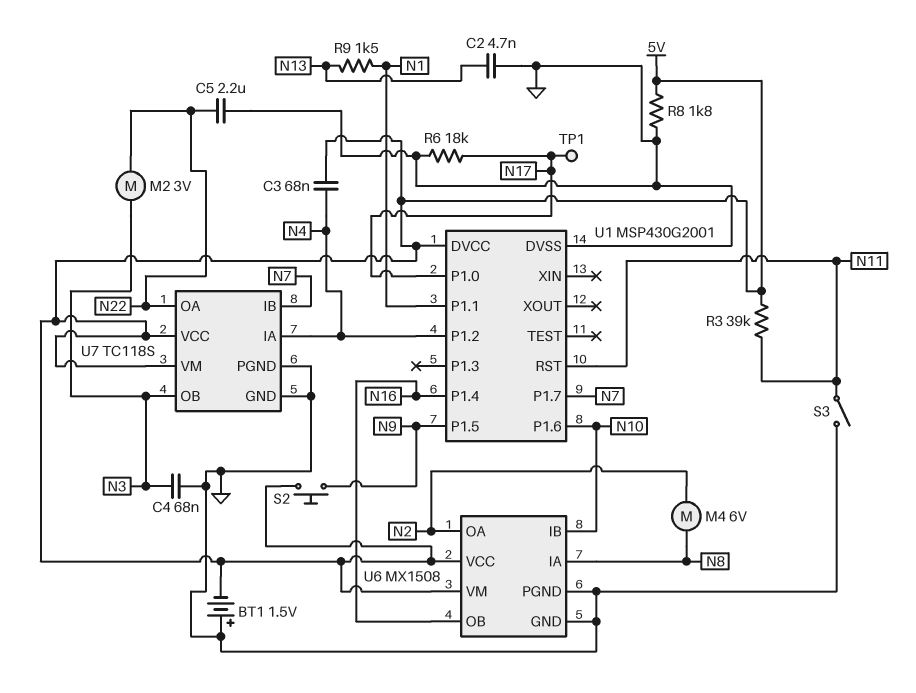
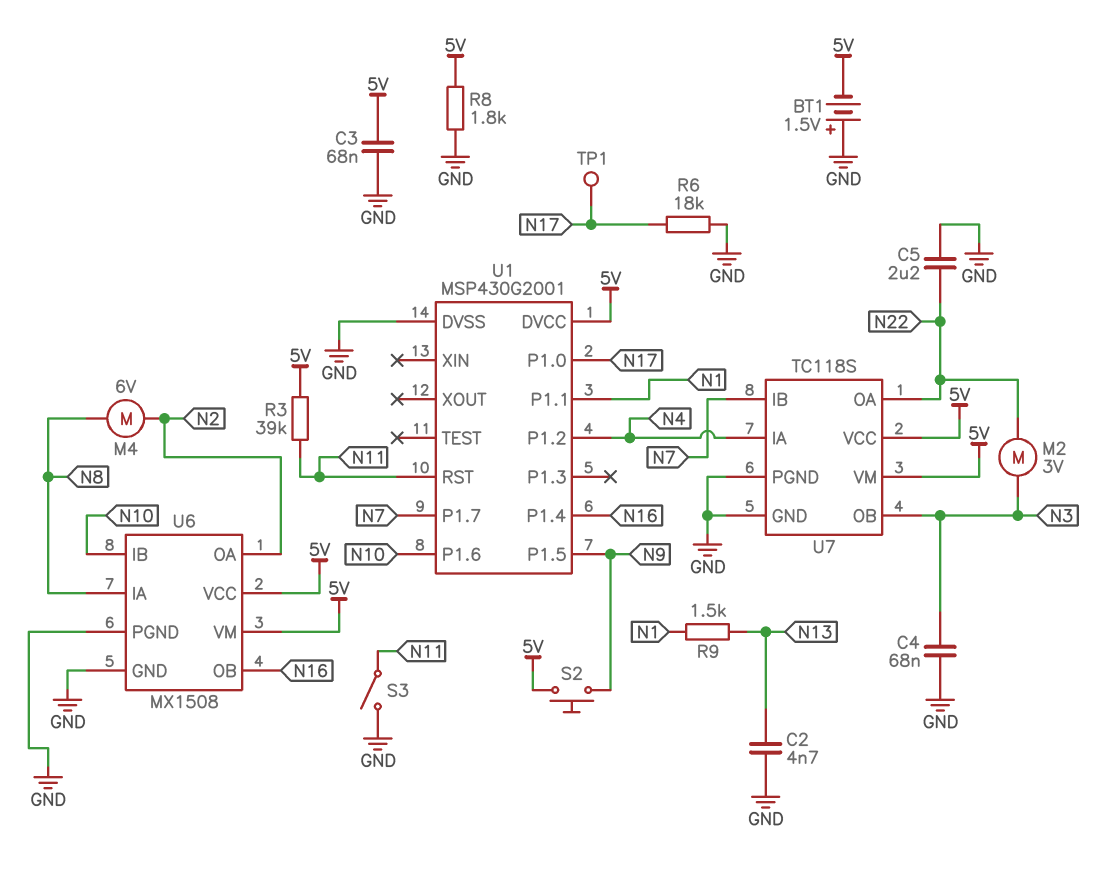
C3: 68nF (5V, N4) -> 68nF (5V, GND)

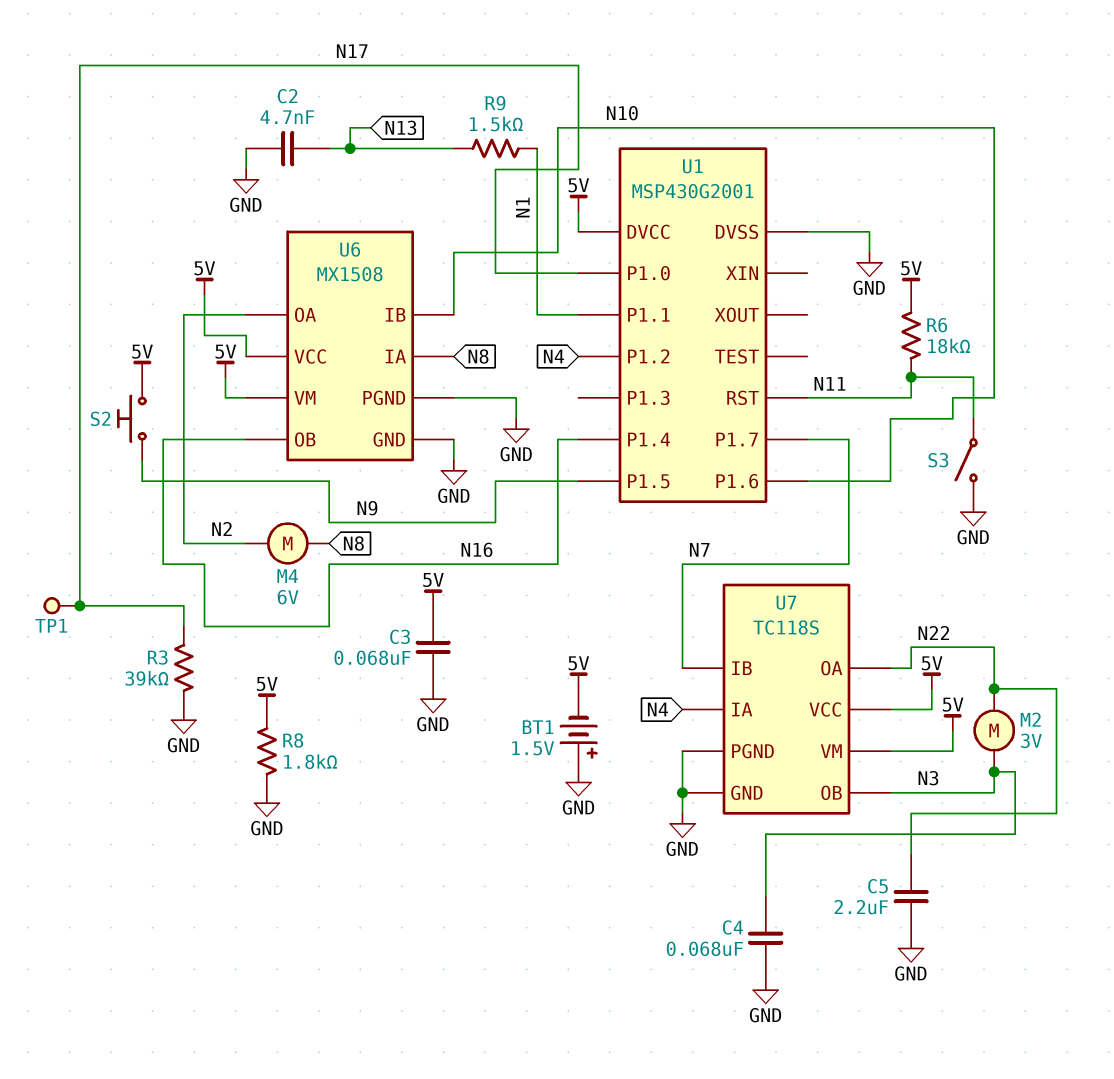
R3: 39k (5V, N11) -> 39k (GND, N17)
R6: 18k (GND, N17) -> 18k (5V, N11)

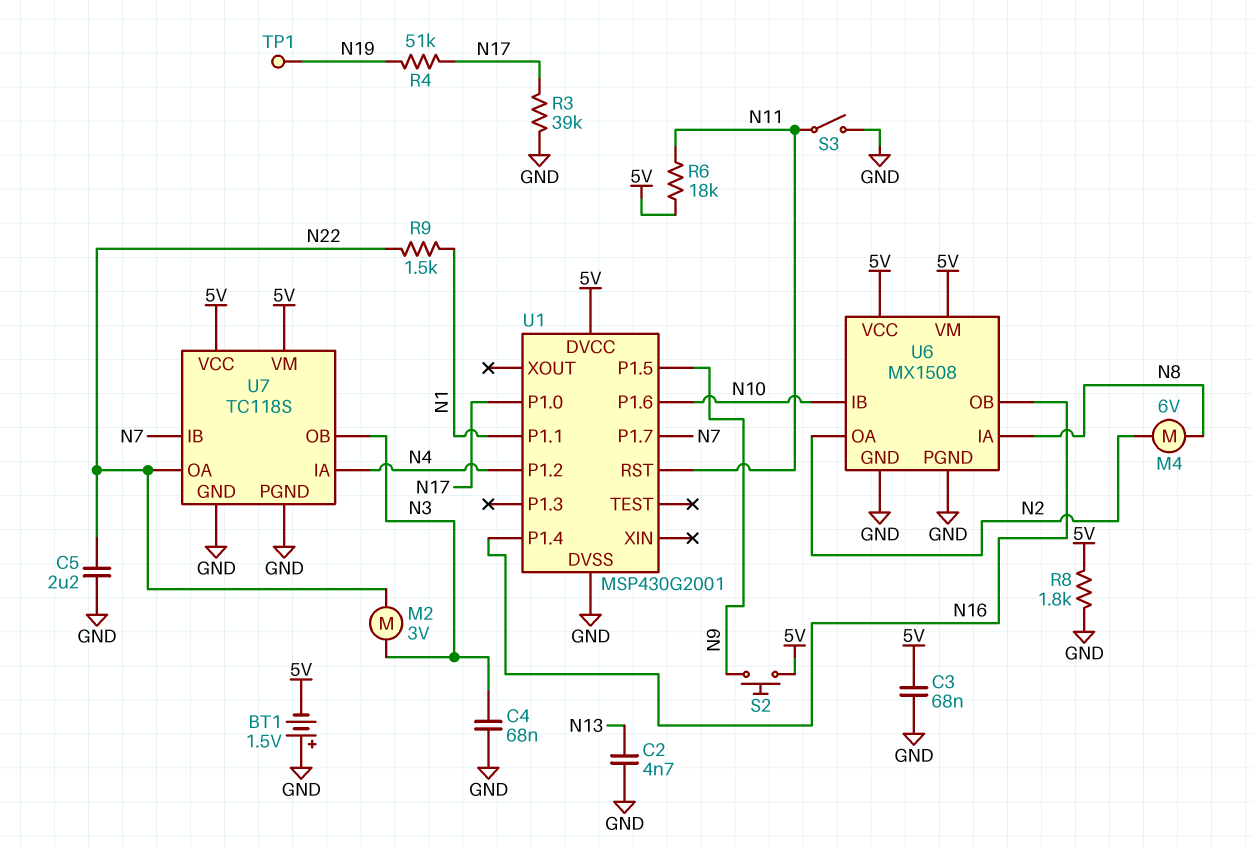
R4: none -> 51k (N17, N19)
R9: 1.5k (N1, N13) -> 1.5k (N1, N22)
TP1: test point (N17) -> test point (N19)

